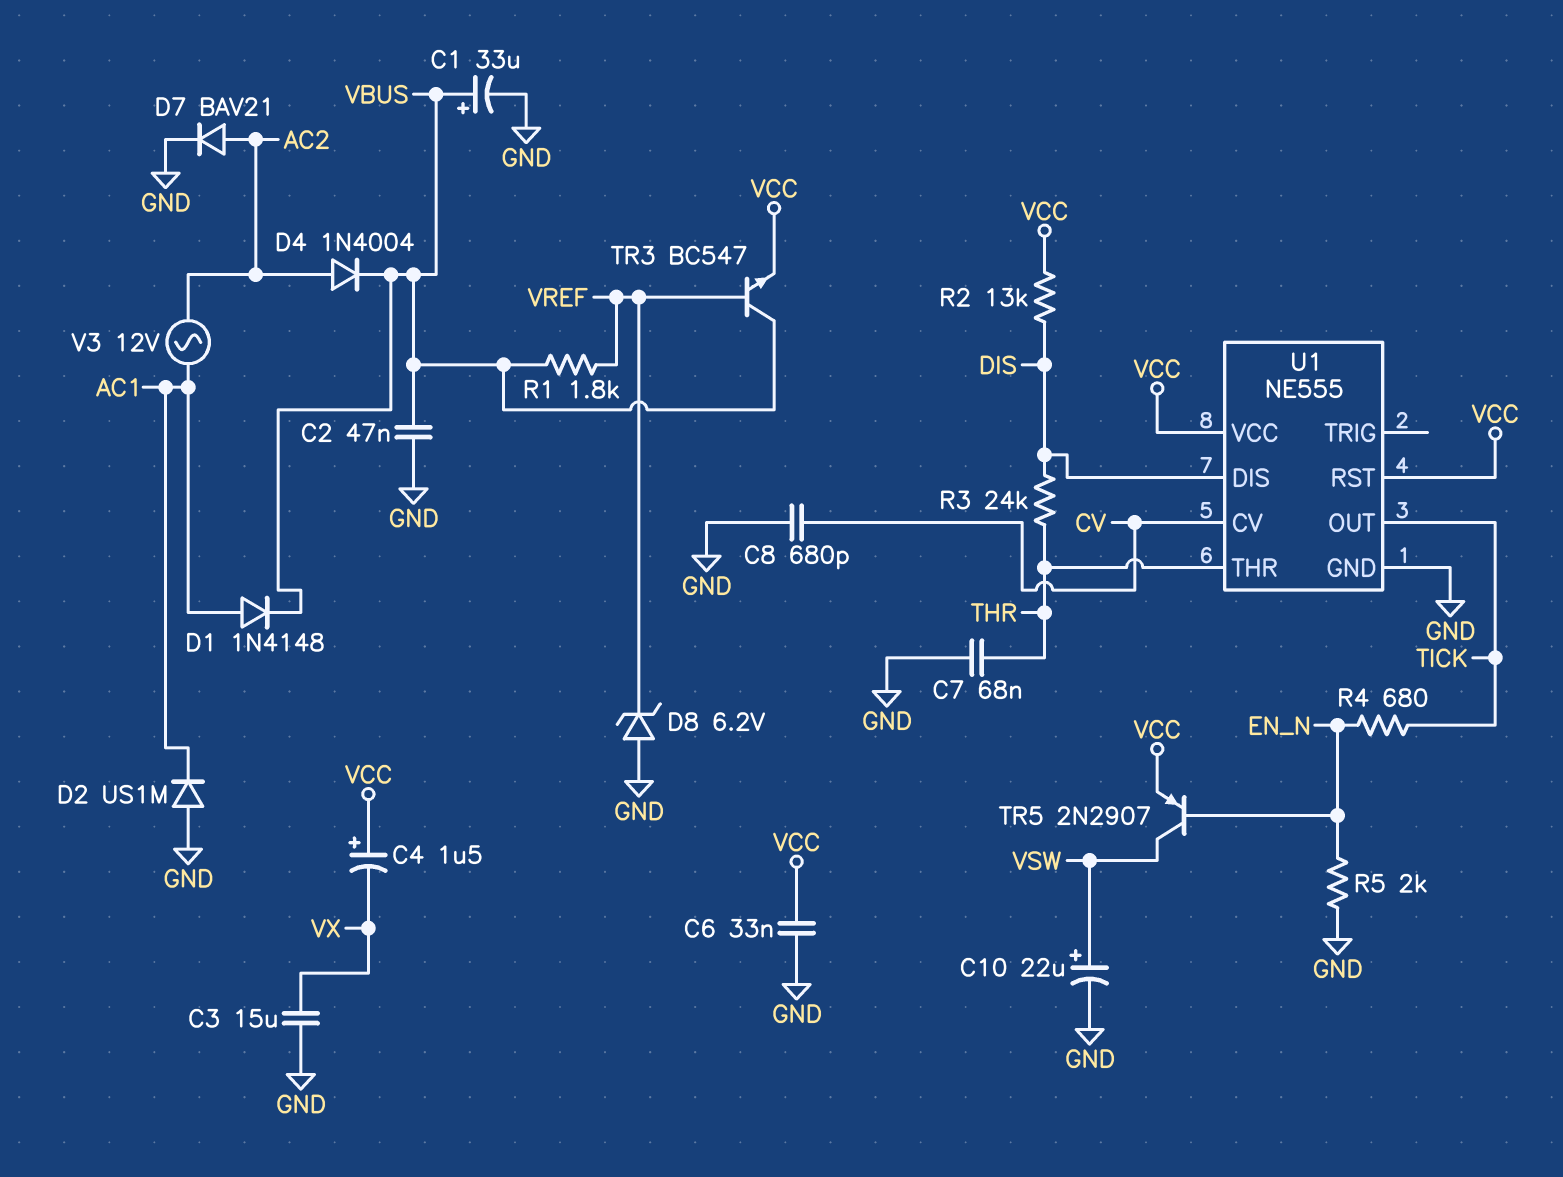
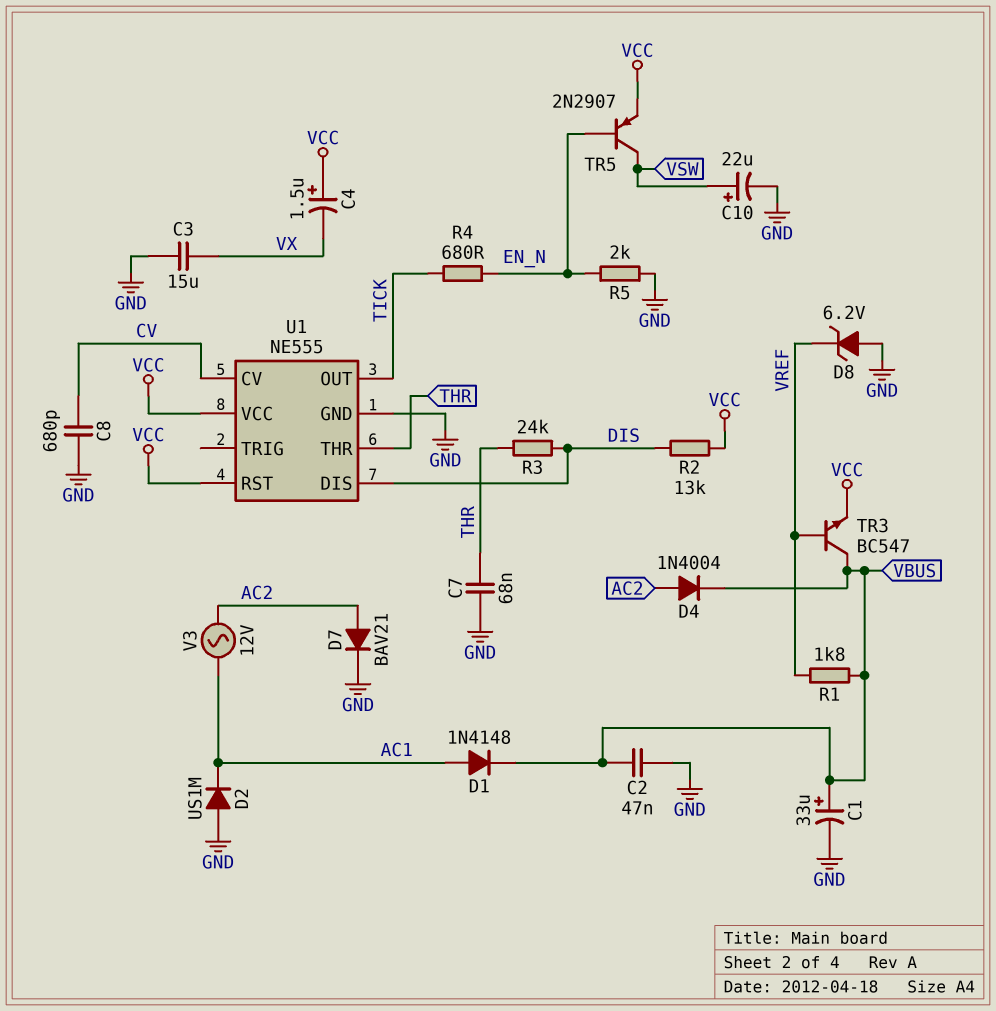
C6: 33nF (GND, VCC) -> none

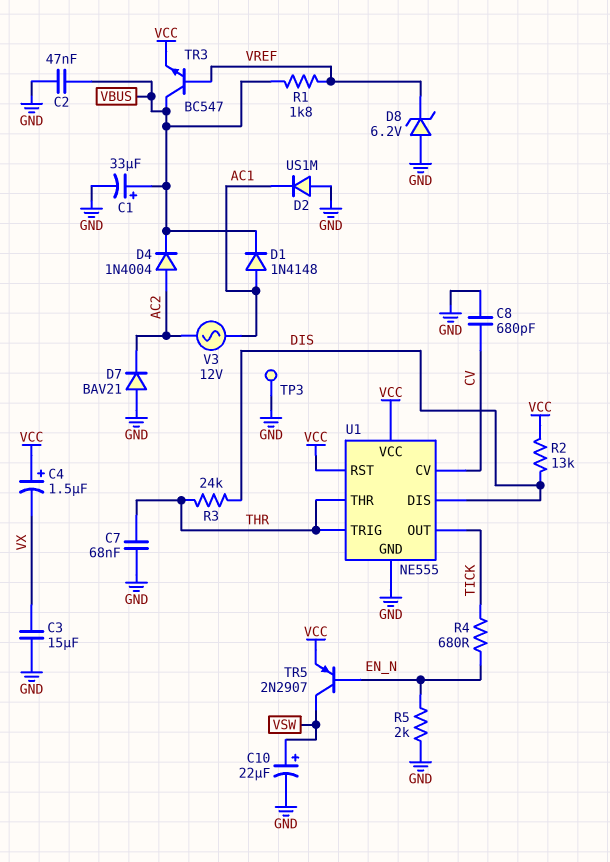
D7: diode BAV21 (A AC2, K GND) -> diode BAV21 (A GND, K AC2)
TP3: none -> test point (GND)
U1 pin TRIG: none -> THR

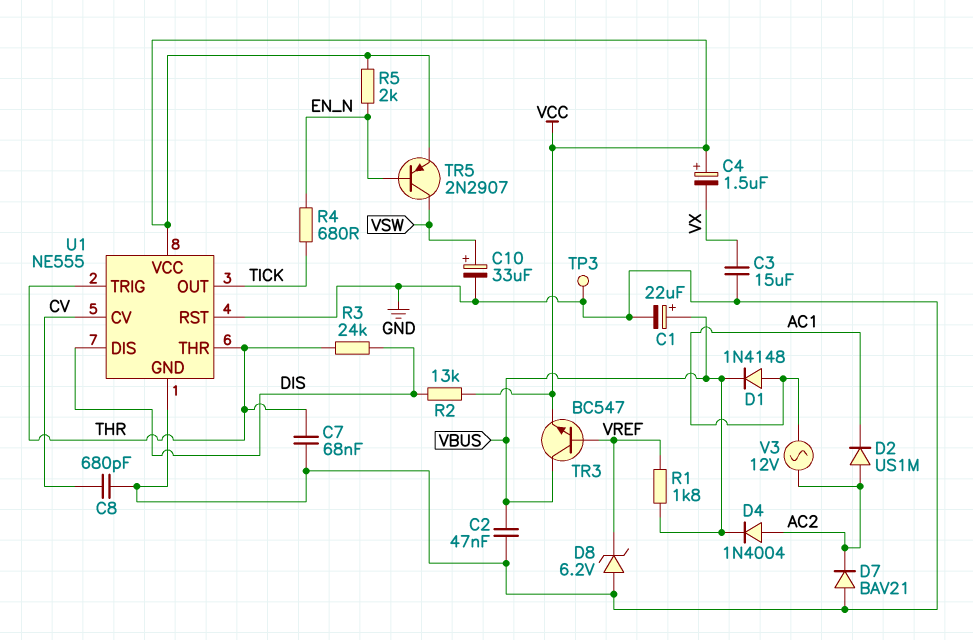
C1: 33uF (plus VBUS, minus GND) -> 22uF (plus VBUS, minus GND)
C10: 22uF (plus VSW, minus GND) -> 33uF (plus VSW, minus GND)
D2: diode US1M (A GND, K AC1) -> diode US1M (A AC2, K AC1)
R5: 2k (EN_N, GND) -> 2k (EN_N, VCC)
U1 pin RST: VCC -> GND

